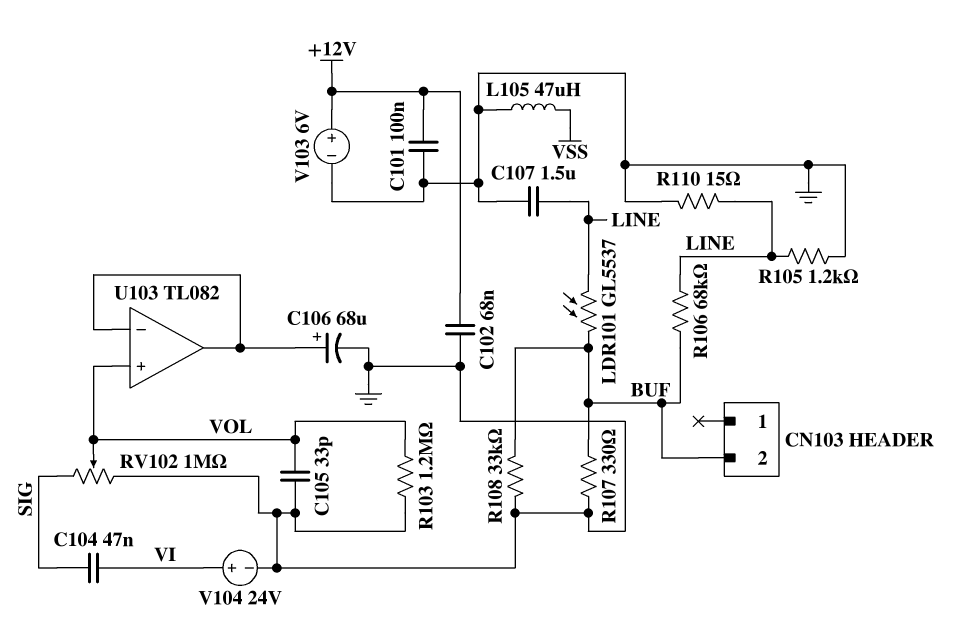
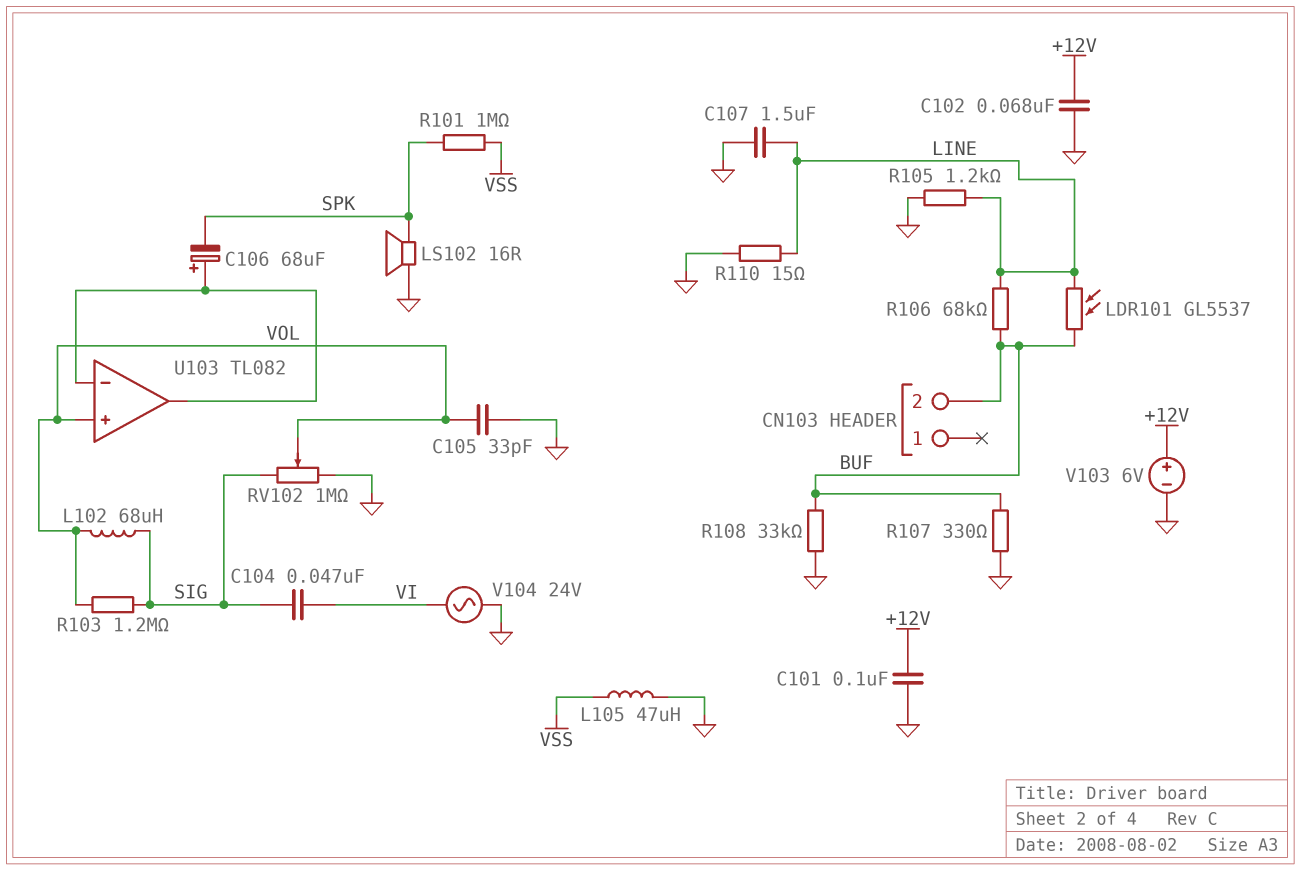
C106: 68uF (plus U103/in-, minus GND) -> 68uF (plus U103/in-, minus SPK)
L102: none -> 68uH (SIG, VOL)
LS102: none -> speaker 16R (GND, SPK)
R101: none -> 1M (SPK, VSS)
R103: 1.2M (GND, VOL) -> 1.2M (SIG, VOL)
V104: 24V (plus VI, minus GND) -> AC 24V (GND, VI)

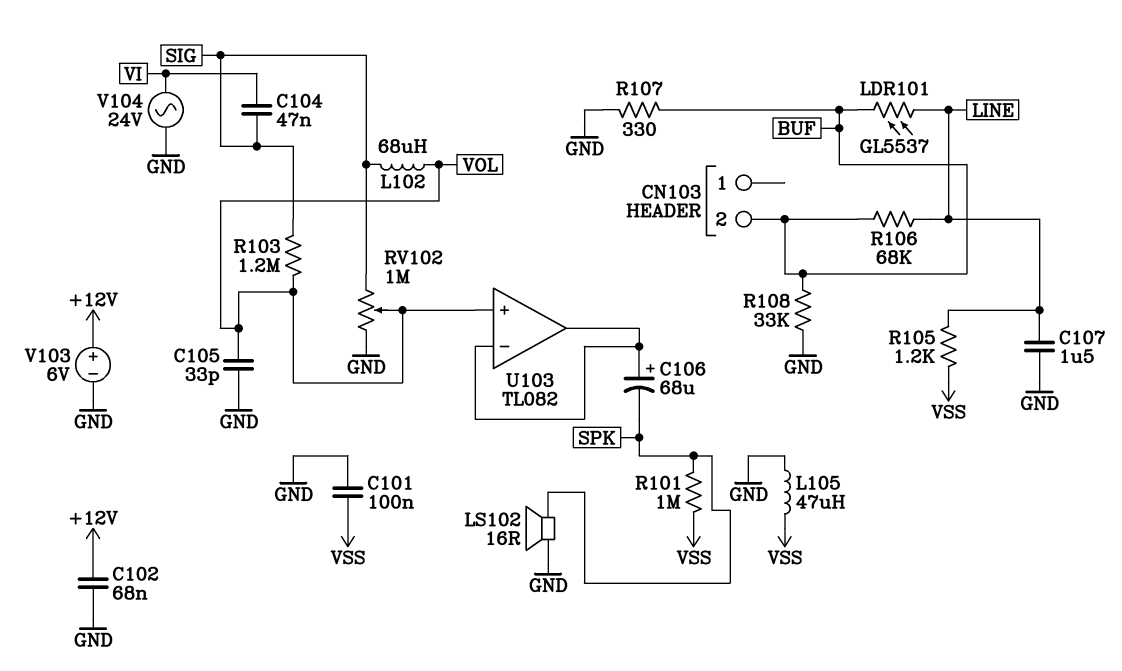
C101: 100nF (+12V, GND) -> 100nF (GND, VSS)
R105: 1.2k (GND, LINE) -> 1.2k (LINE, VSS)
R110: 15 (GND, LINE) -> none

